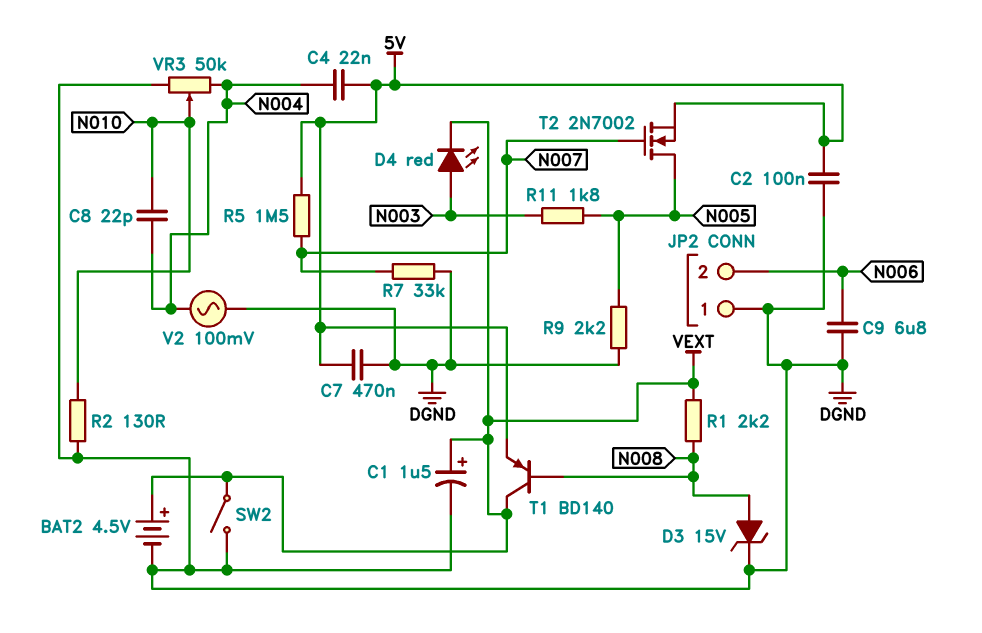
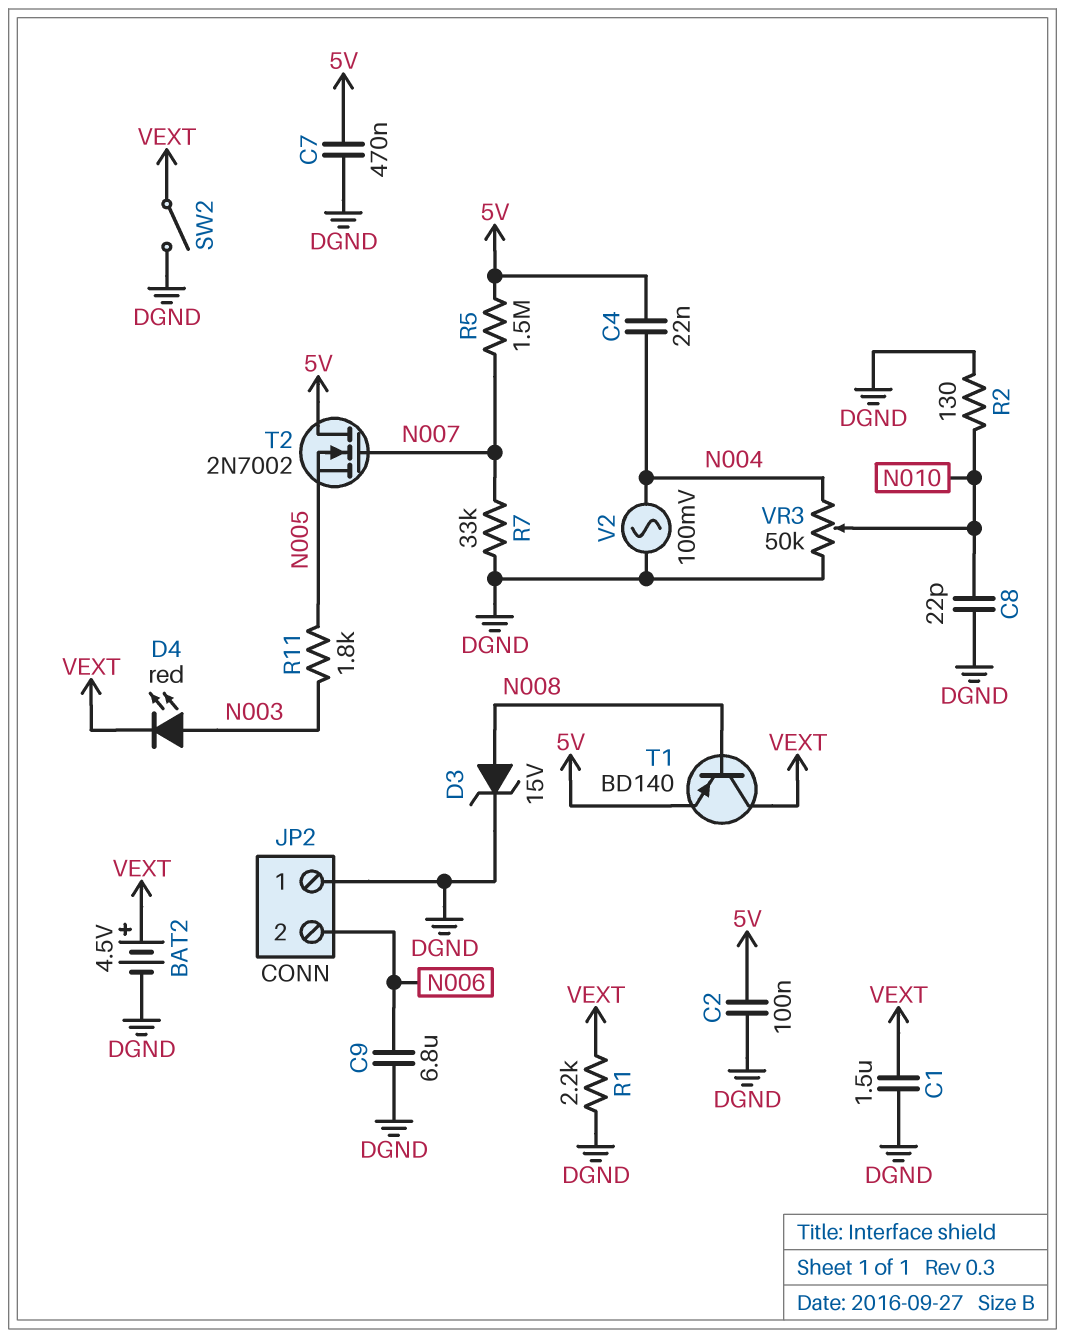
C1: 1.5uF (plus VEXT, minus DGND) -> 1.5uF (DGND, VEXT)
C8: 22pF (N004, N010) -> 22pF (DGND, N010)
R1: 2.2k (N008, VEXT) -> 2.2k (DGND, VEXT)
R9: 2.2k (DGND, N005) -> none
T2: NMOS 2N7002 (G N007, D N005, S 5V) -> NMOS 2N7002 (G N007, D 5V, S N005)

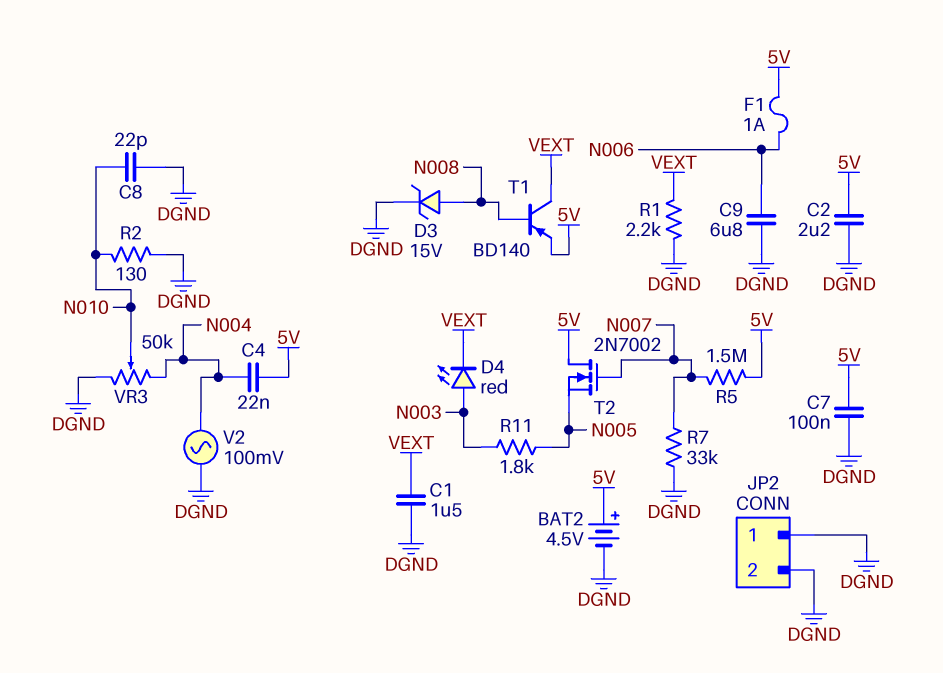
BAT2: 4.5V (plus VEXT, minus DGND) -> 4.5V (plus 5V, minus DGND)
C2: 100nF (5V, DGND) -> 2.2uF (5V, DGND)
C7: 470nF (5V, DGND) -> 100nF (5V, DGND)
F1: none -> 1A (5V, N006)
JP2 pin 2: N006 -> DGND
SW2: switch (DGND, VEXT) -> none

